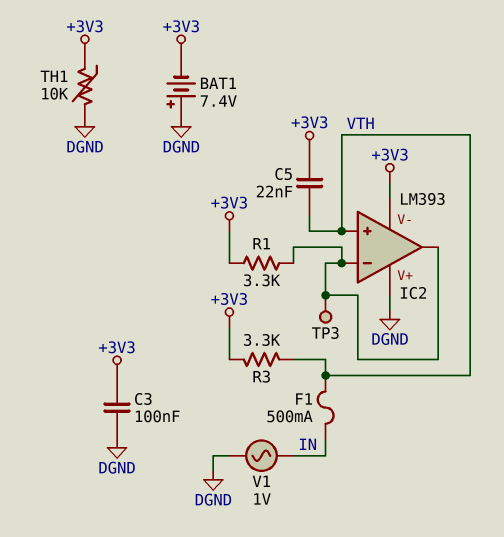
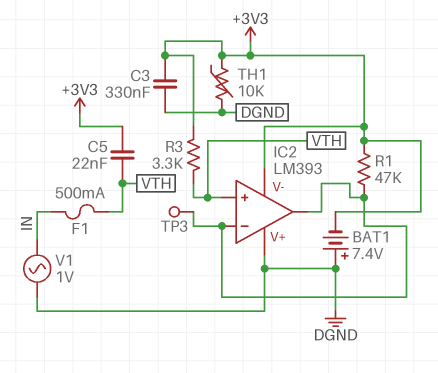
C3: 100nF (+3V3, DGND) -> 330nF (+3V3, DGND)
R1: 3.3k (+3V3, IC2/in-) -> 47k (+3V3, IC2/in-)

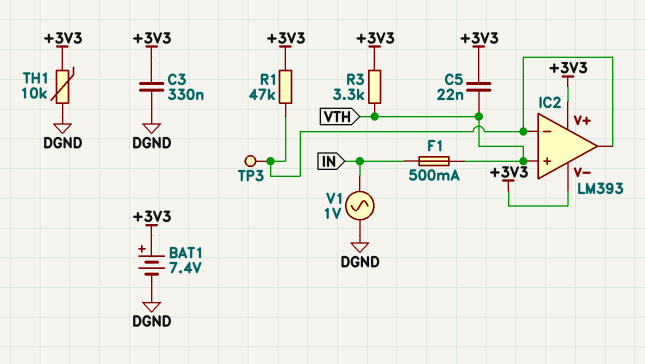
BAT1: 7.4V (plus DGND, minus +3V3) -> 7.4V (plus +3V3, minus DGND)
IC2 pin V+: DGND -> +3V3

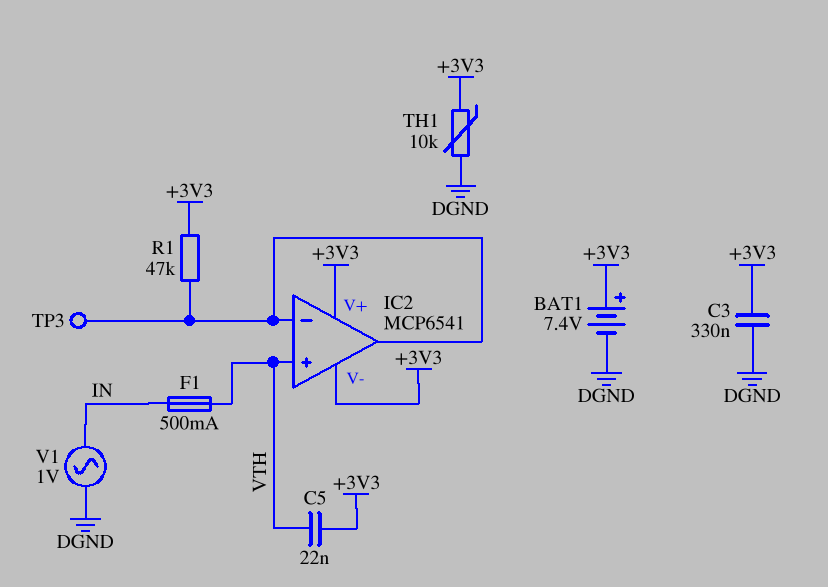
IC2: LM393 -> MCP6541
R3: 3.3k (+3V3, VTH) -> none

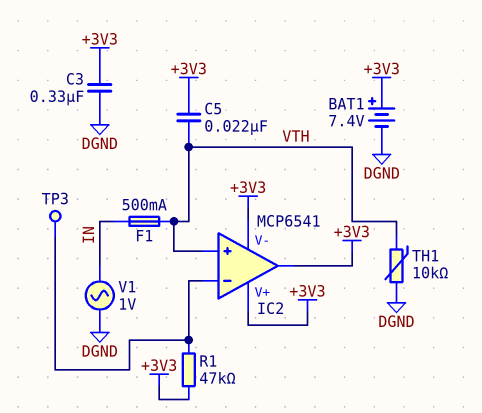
IC2 pin out: IC2/in- -> +3V3
TH1: 10k (+3V3, DGND) -> 10k (DGND, VTH)

